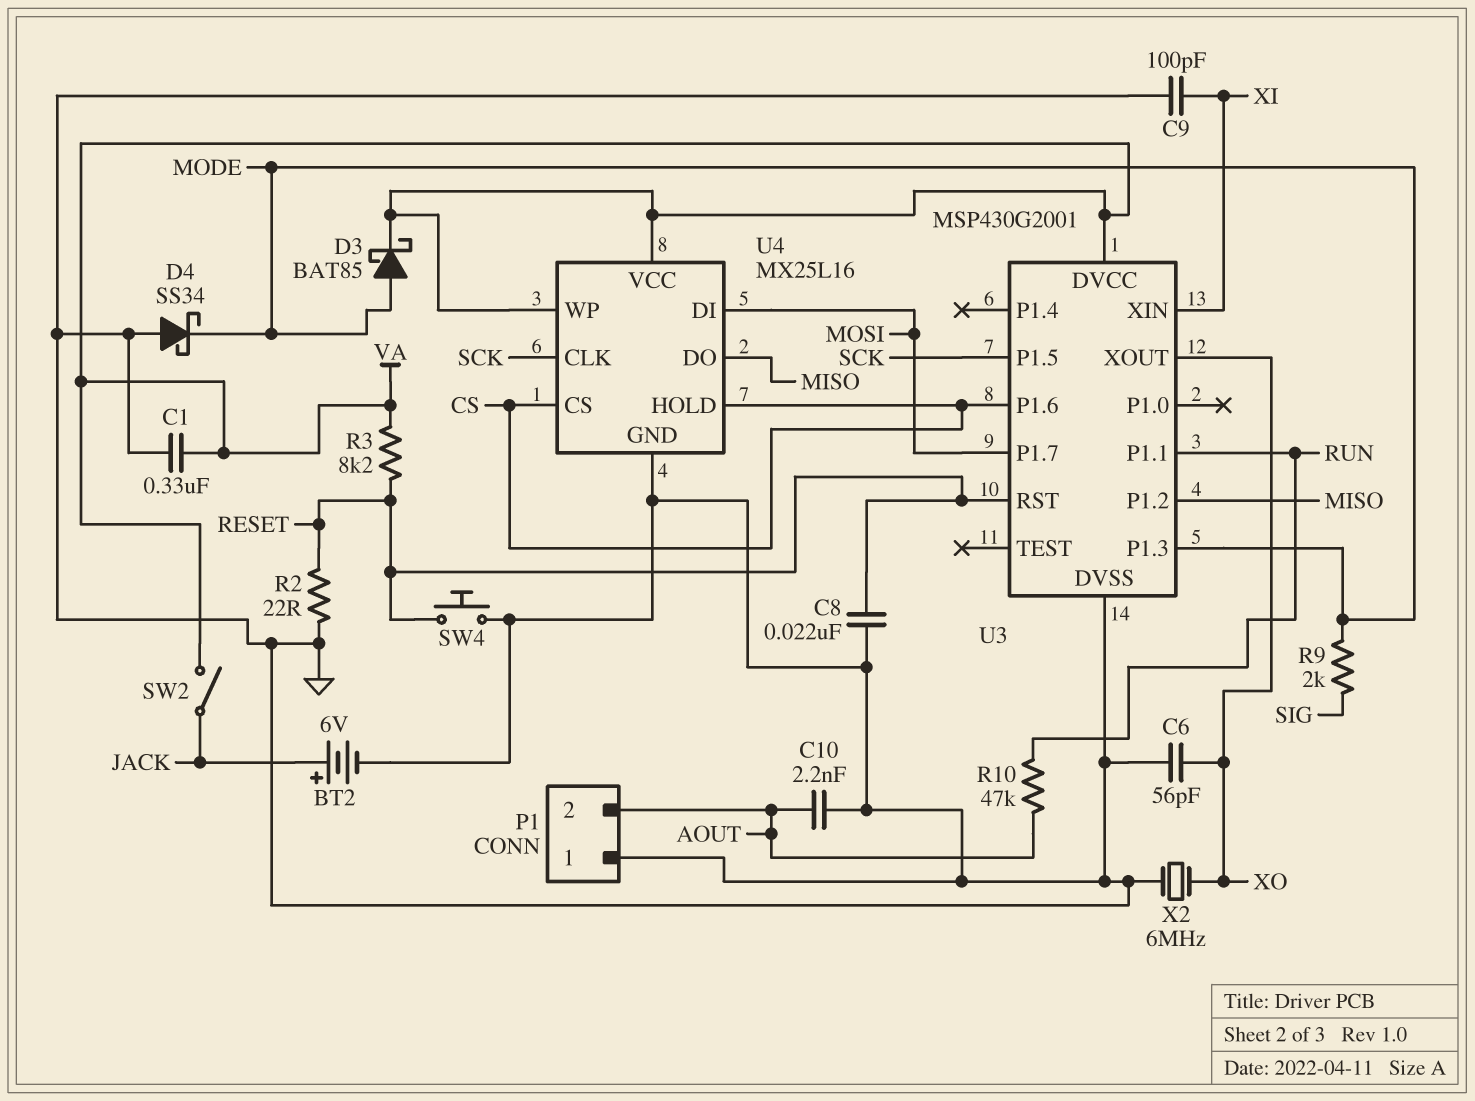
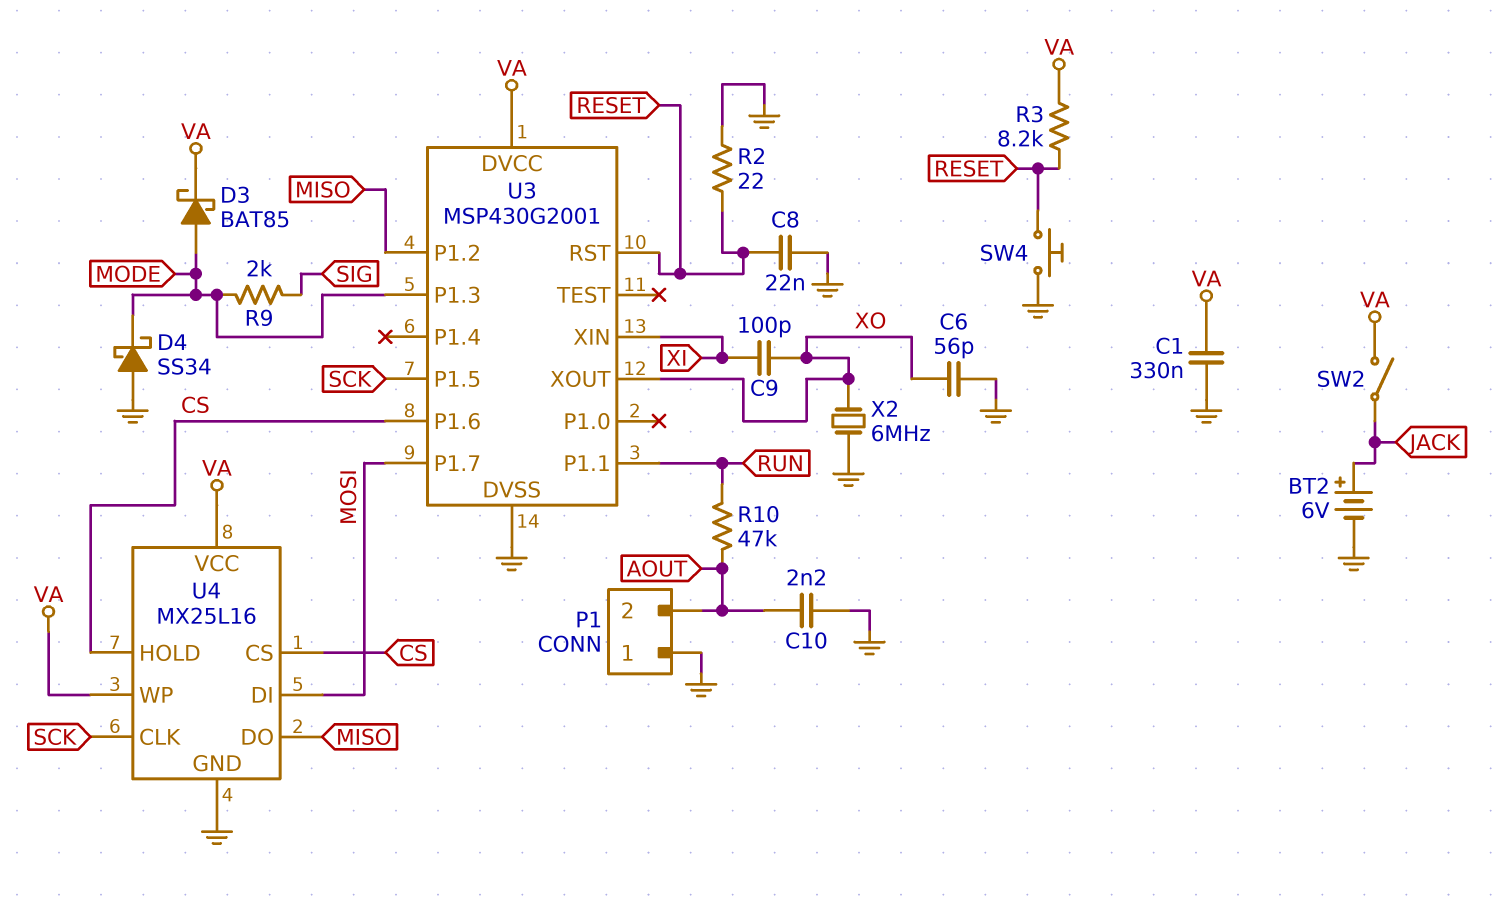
C9: 100pF (GND, XI) -> 100pF (XI, XO)

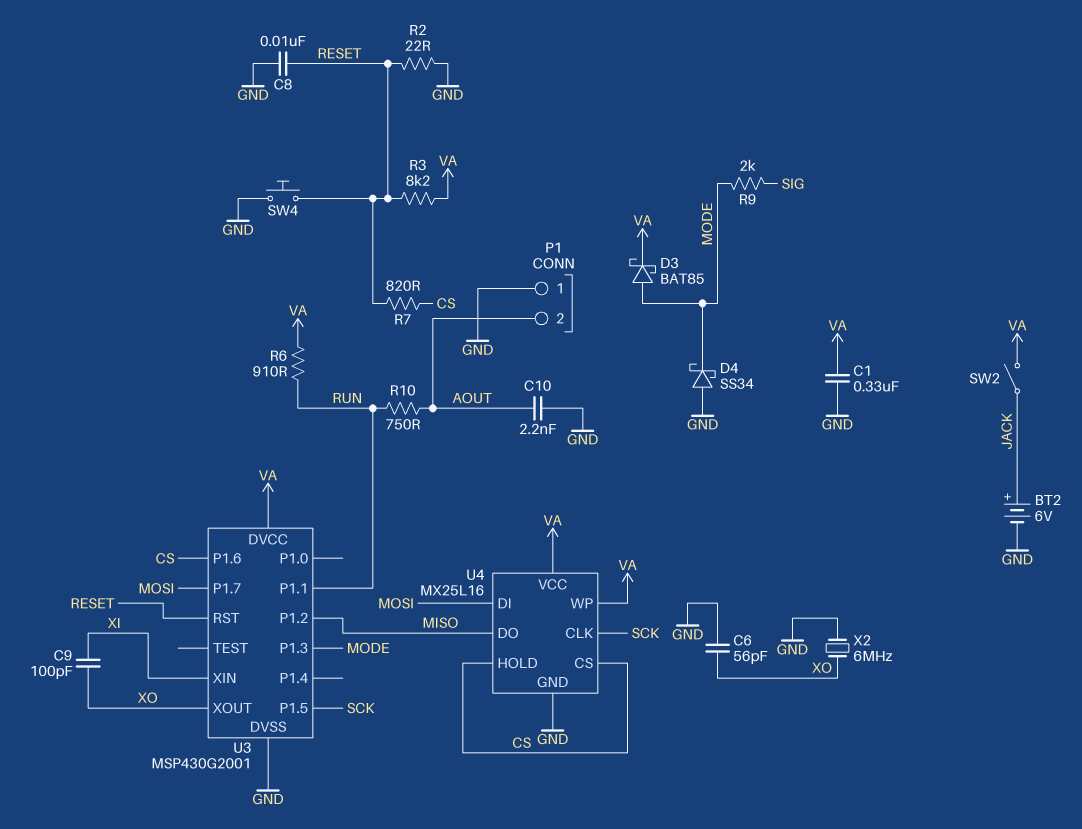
C8: 22nF (GND, RESET) -> 10nF (GND, RESET)
R6: none -> 910 (RUN, VA)
R7: none -> 820 (CS, RESET)
R10: 47k (AOUT, RUN) -> 750 (AOUT, RUN)

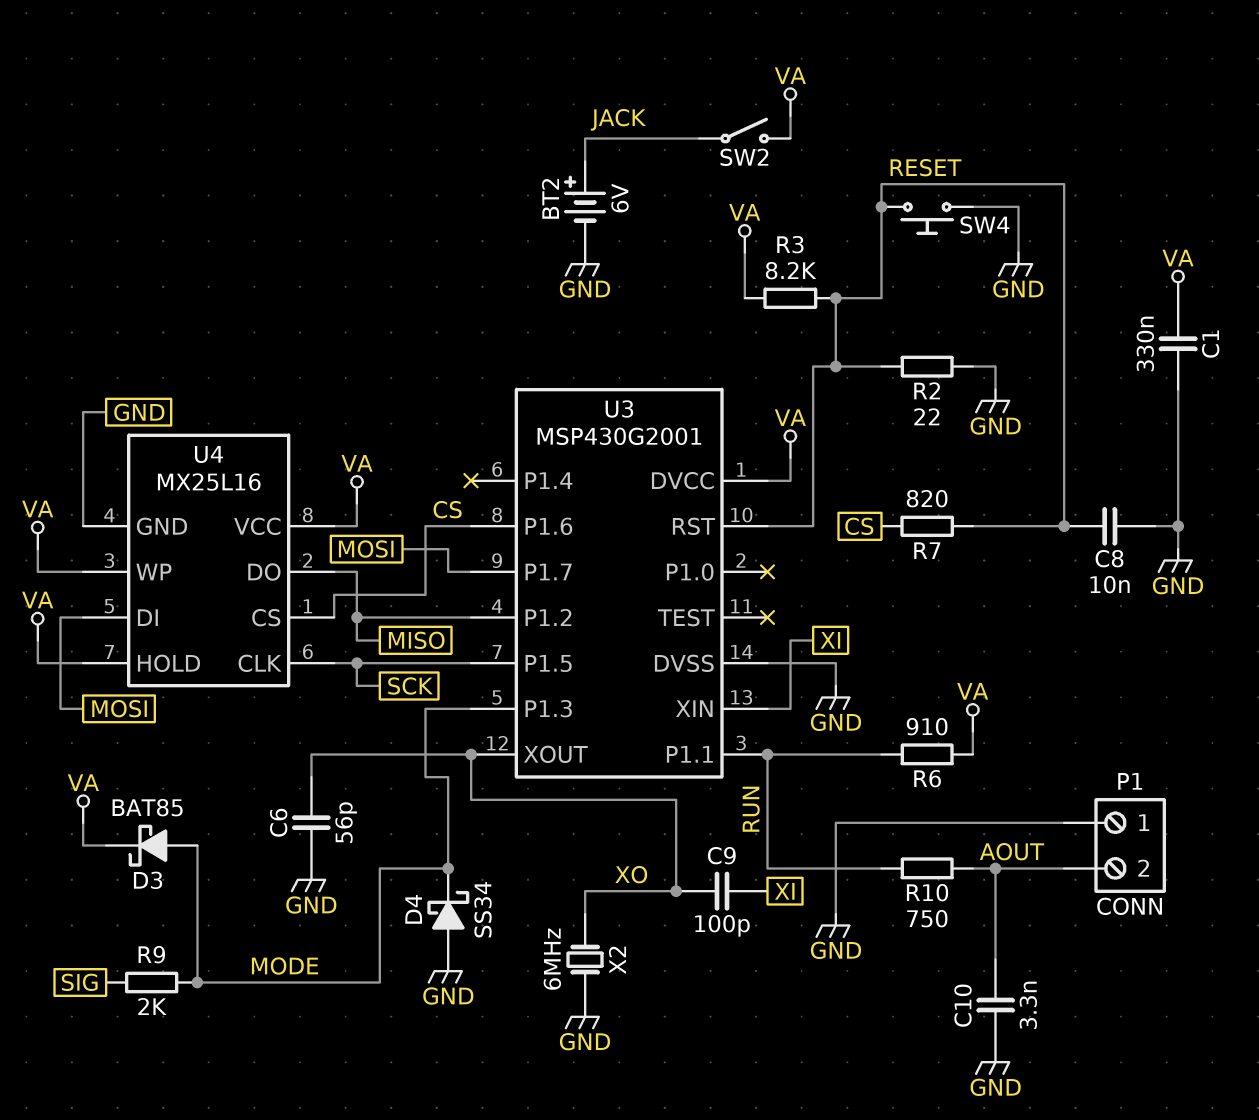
C10: 2.2nF (AOUT, GND) -> 3.3nF (AOUT, GND)
U4 pin HOLD: CS -> VA

